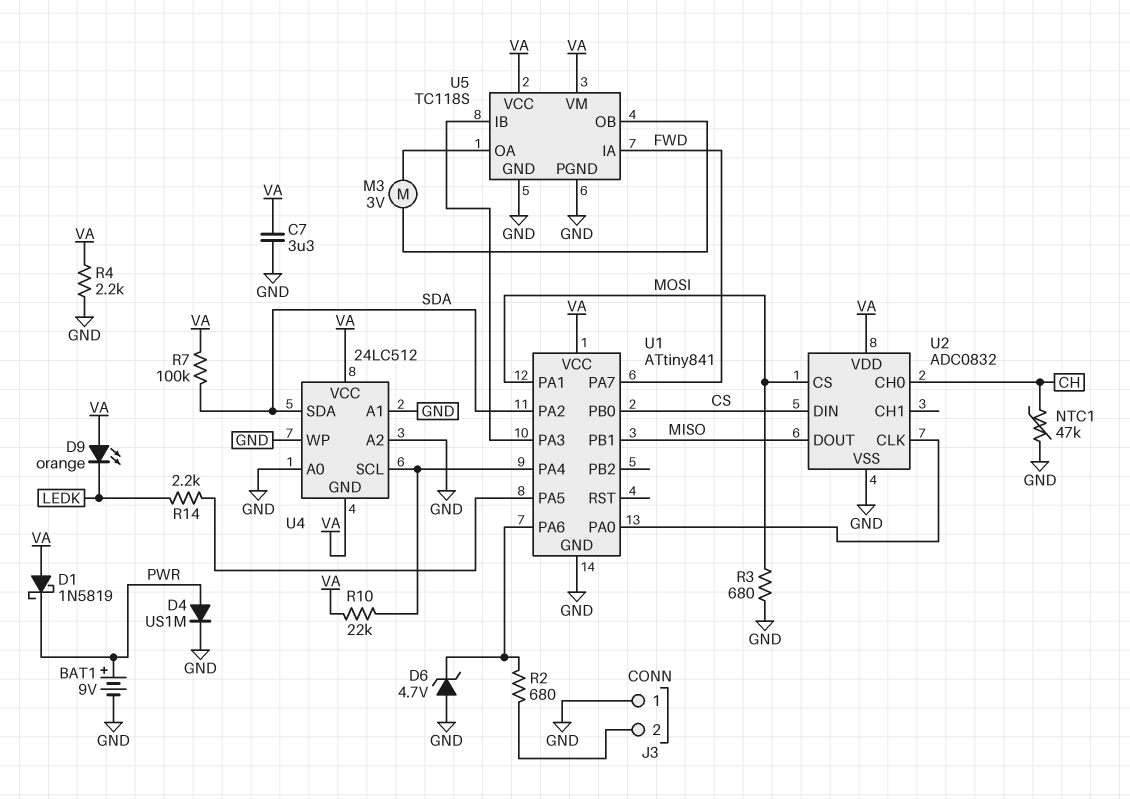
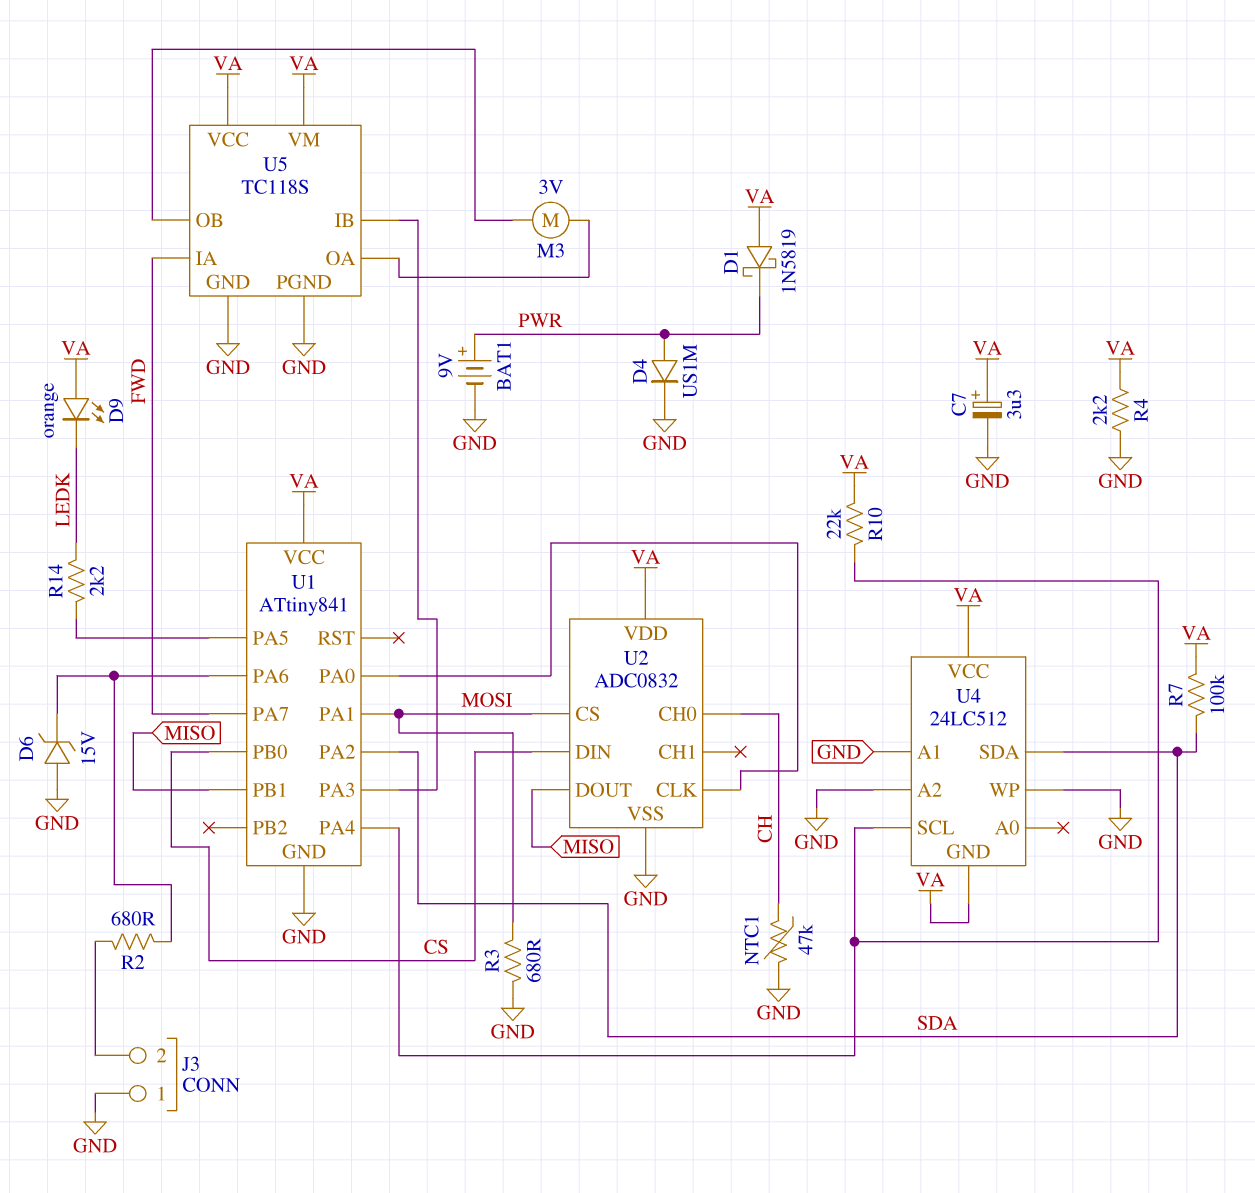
C7: 3.3uF (GND, VA) -> 3.3uF (plus VA, minus GND)
D6: zener 4.7V (A GND, K U1/PA6) -> zener 15V (A GND, K U1/PA6)
U4 pin A0: GND -> none

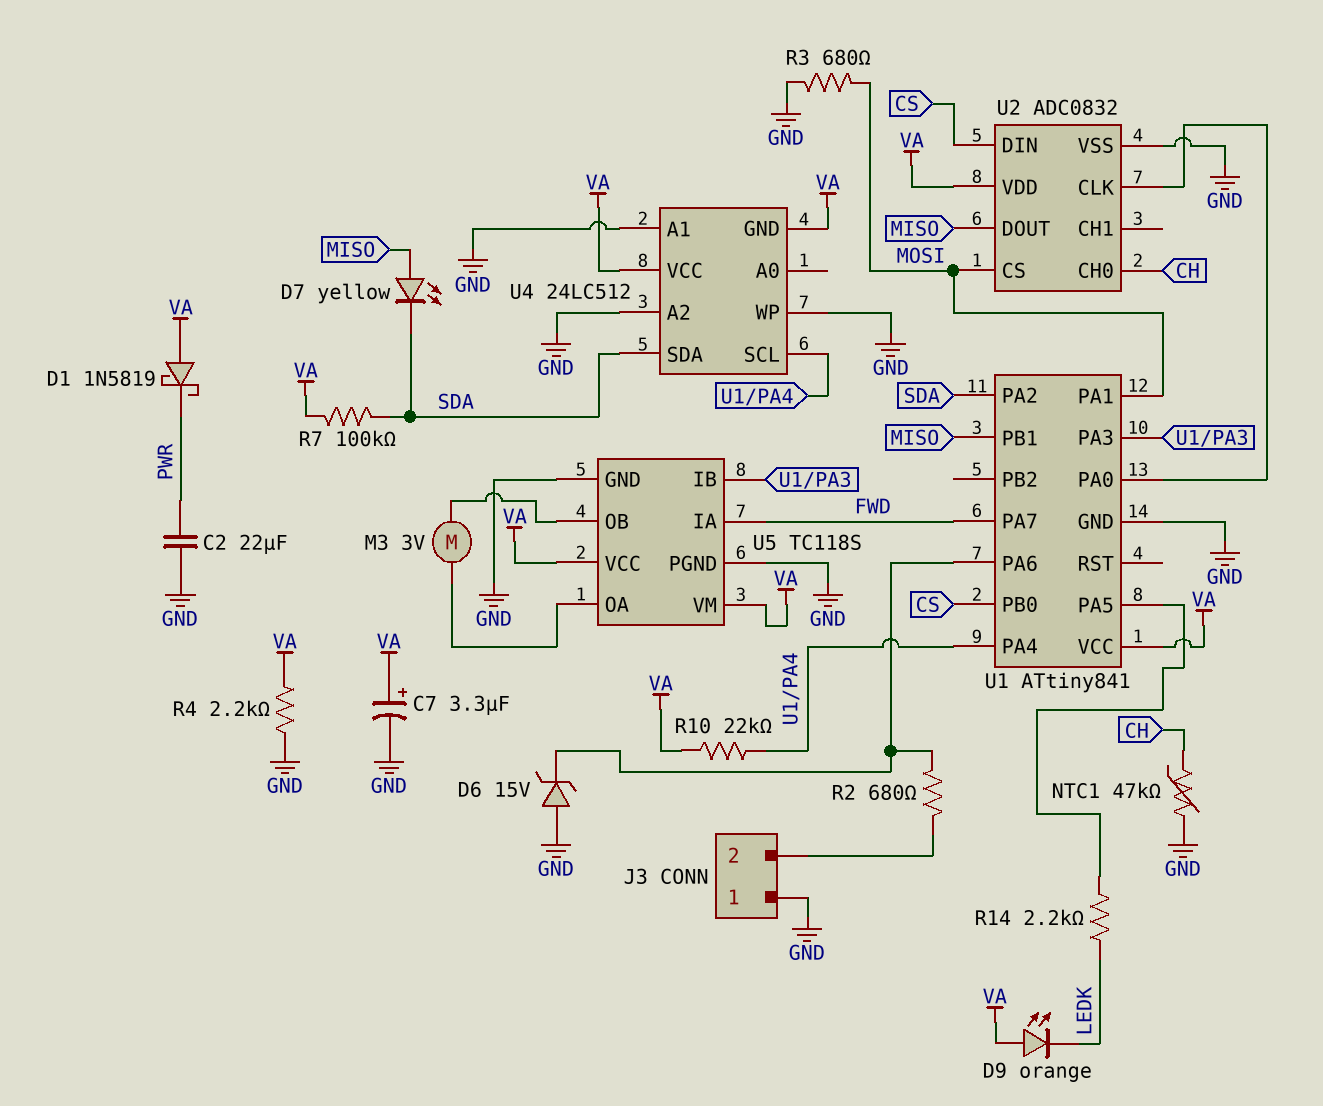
BAT1: 9V (plus PWR, minus GND) -> none
C2: none -> 22uF (GND, PWR)
D4: diode US1M (A PWR, K GND) -> none
D7: none -> LED yellow (A MISO, K SDA)

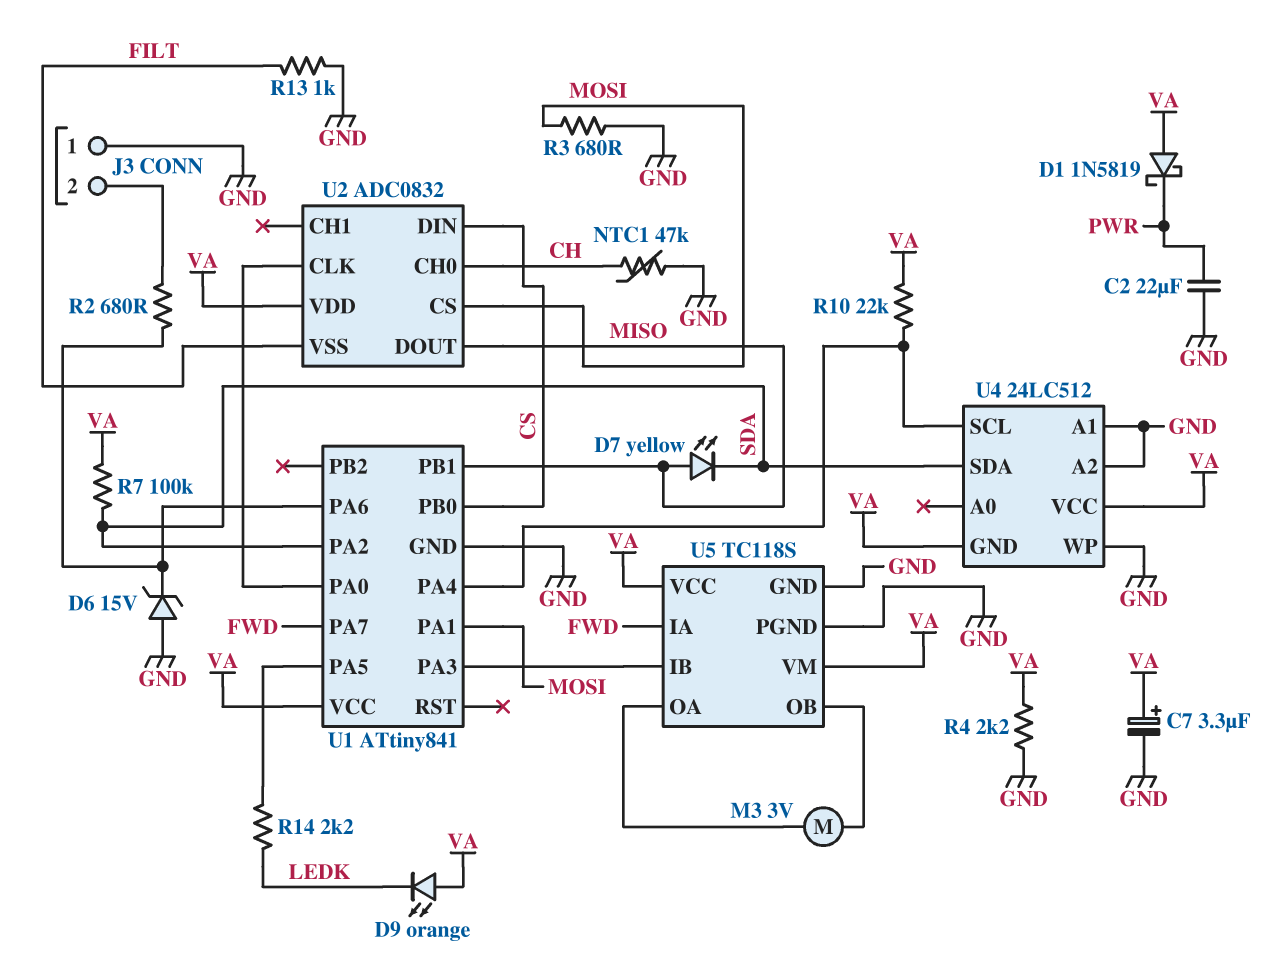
R13: none -> 1k (FILT, GND)
U2 pin VSS: GND -> FILT

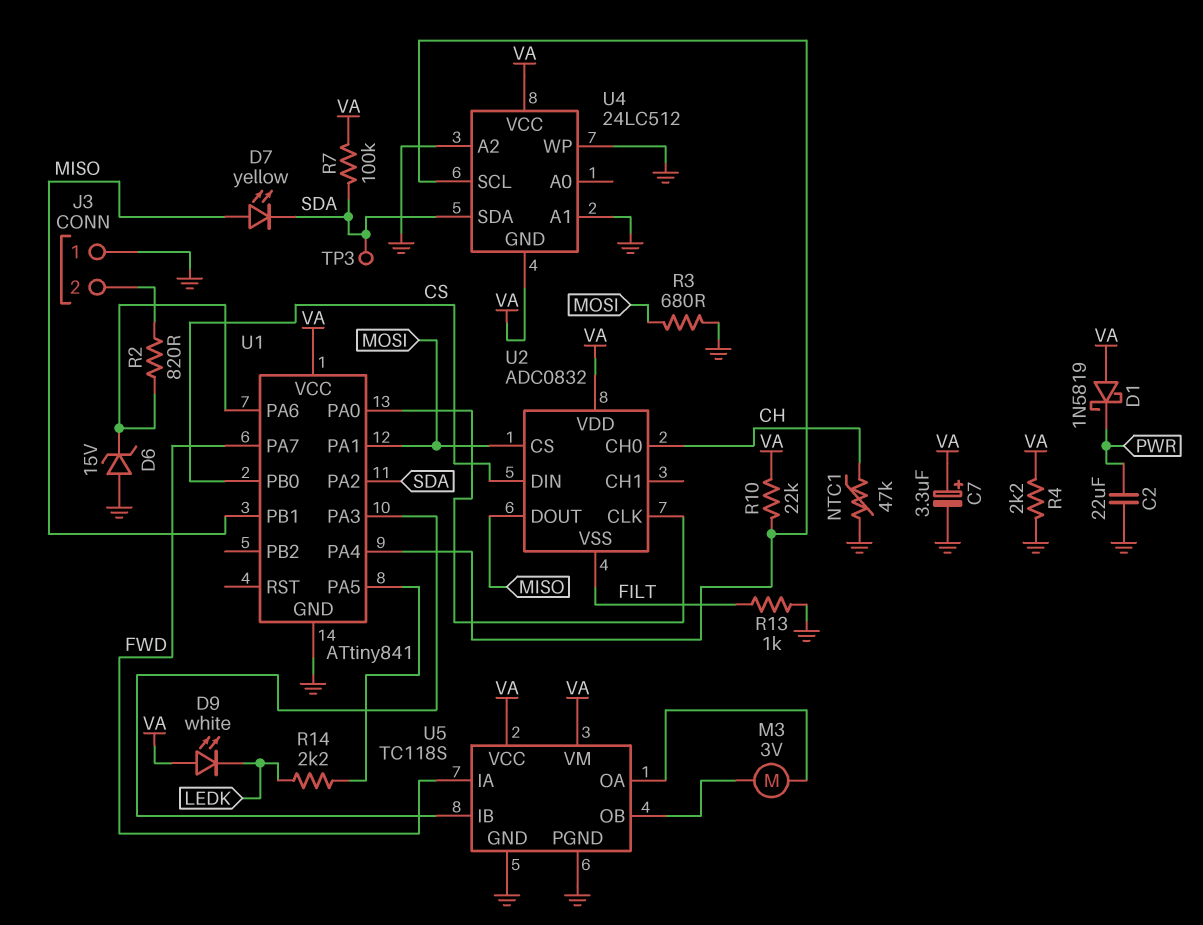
D9: LED orange (A VA, K LEDK) -> LED white (A VA, K LEDK)
R2: 680 (J3/2, U1/PA6) -> 820 (J3/2, U1/PA6)
TP3: none -> test point (SDA)

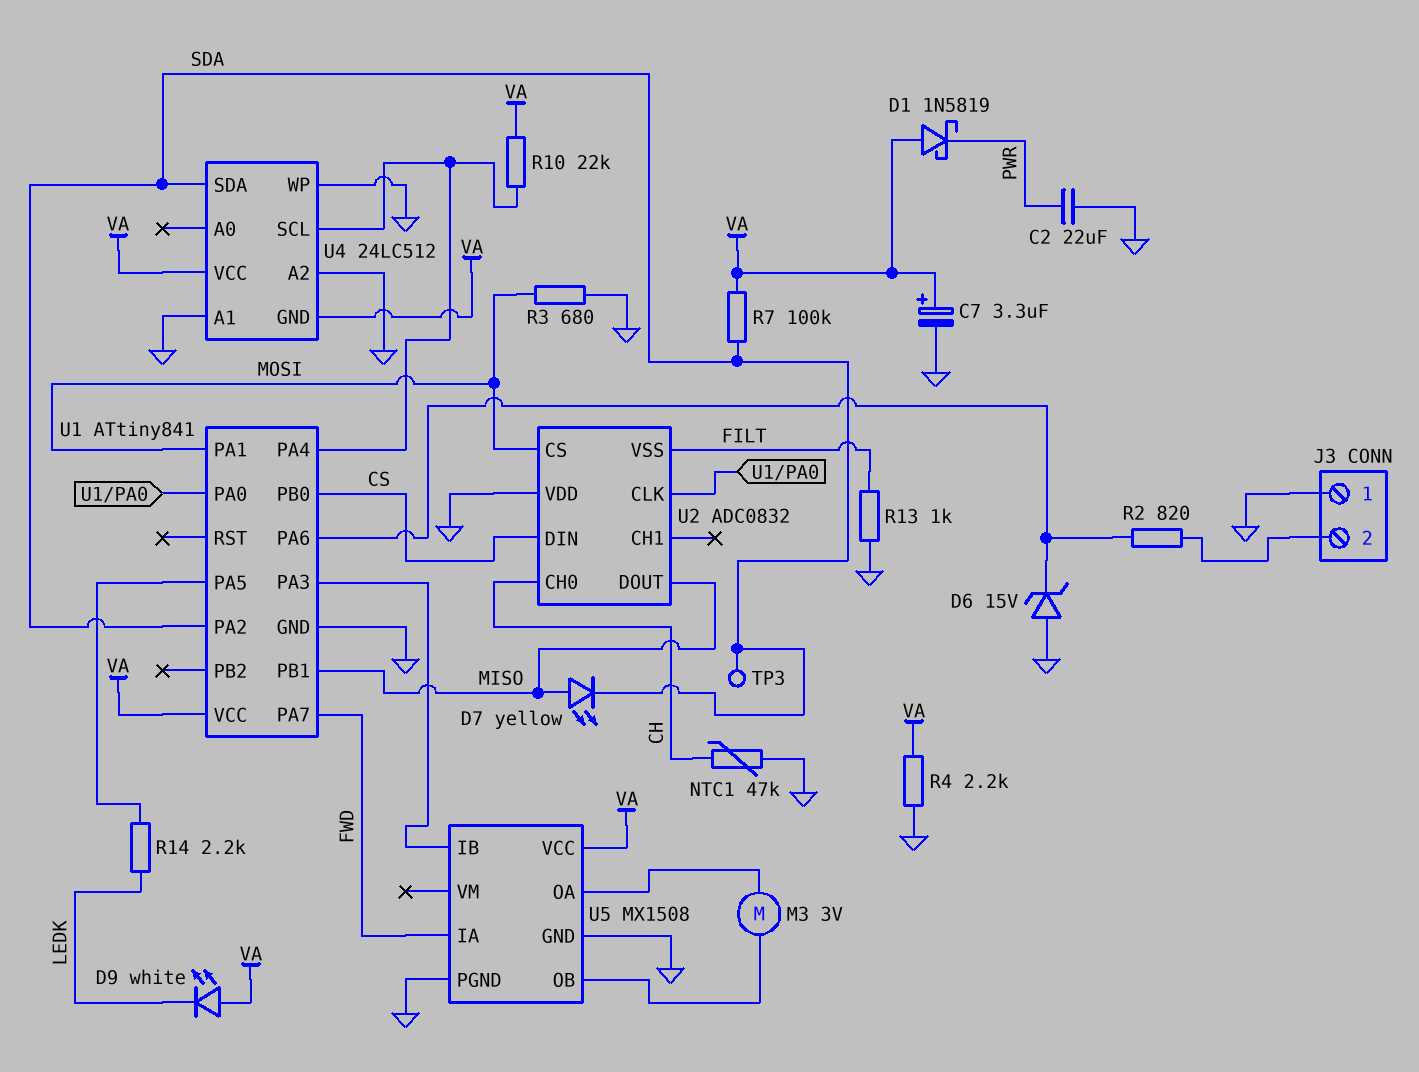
U2 pin VDD: VA -> GND
U5: TC118S -> MX1508
U5 pin VM: VA -> none

